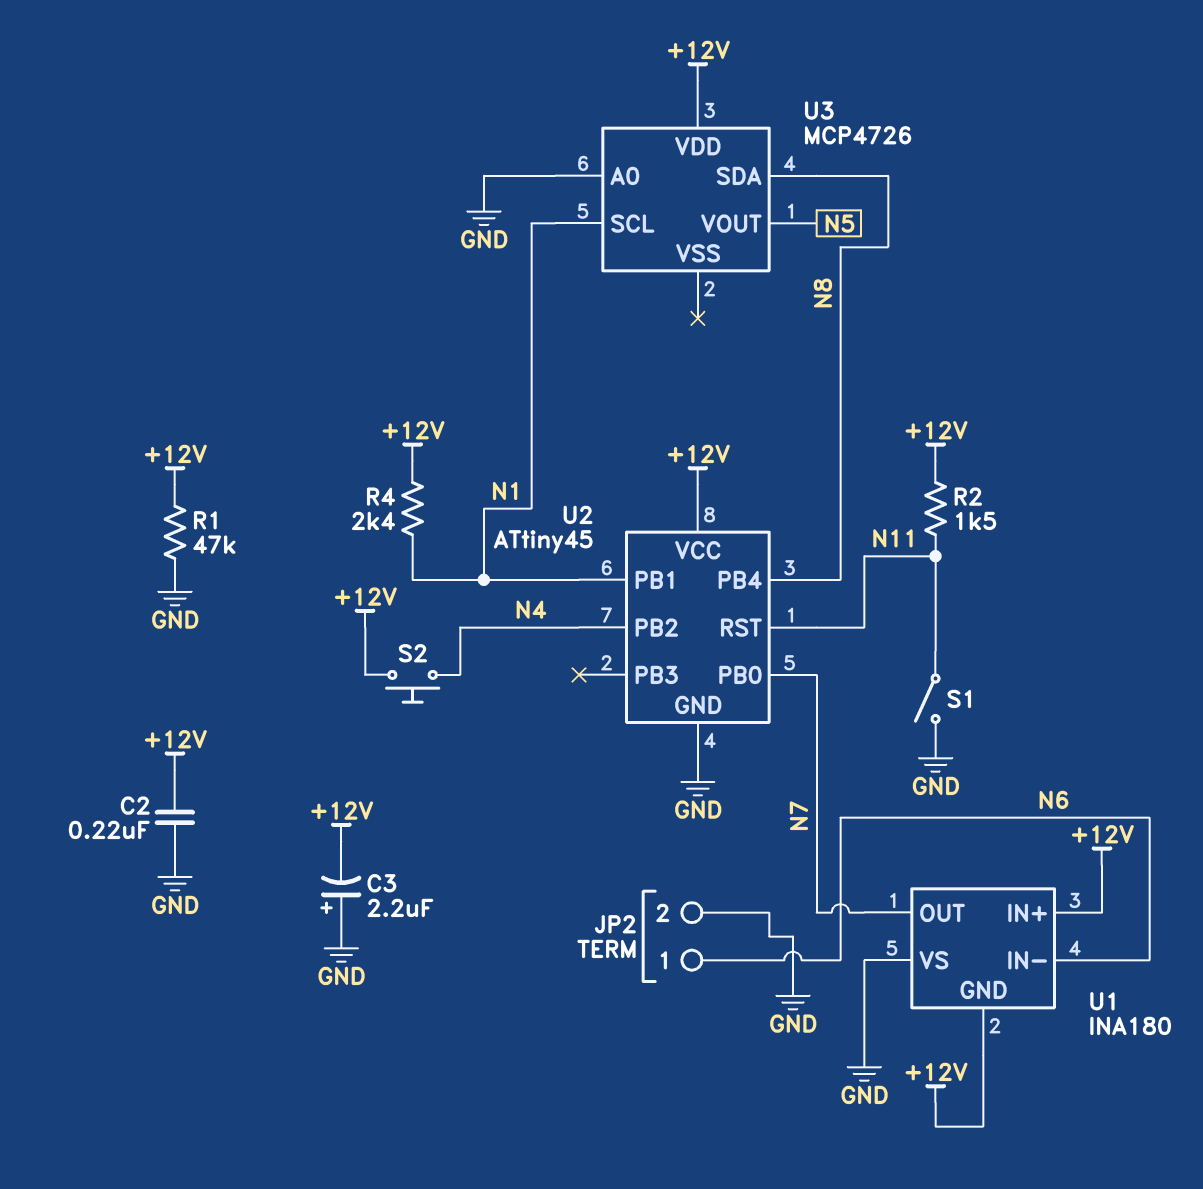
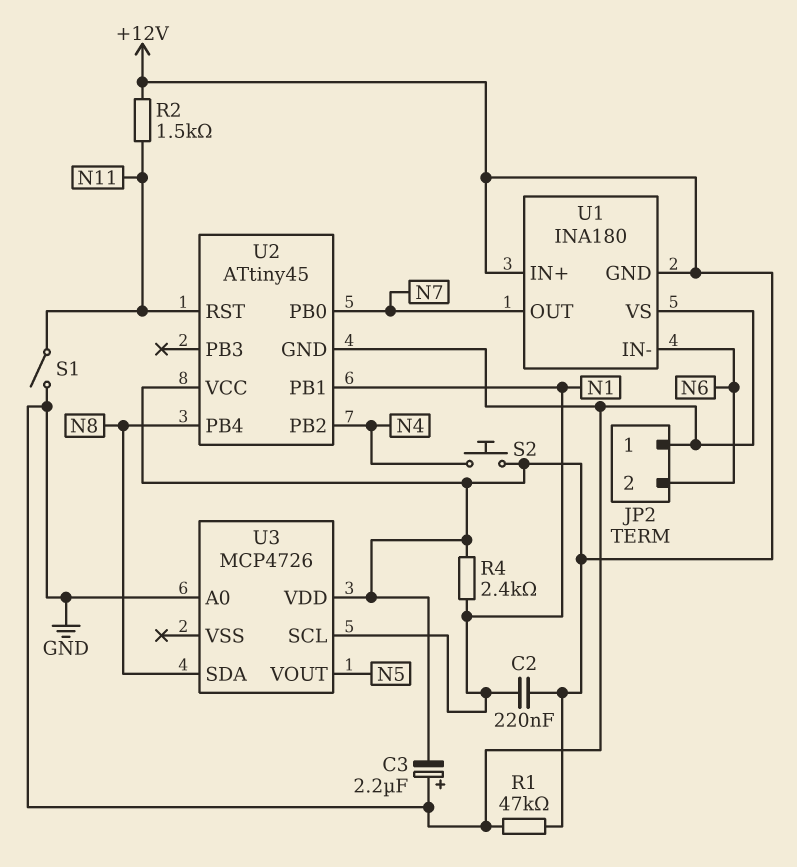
C2: 220nF (+12V, GND) -> 220nF (+12V, N1)
JP2 pin 1: N6 -> GND
JP2 pin 2: GND -> N6

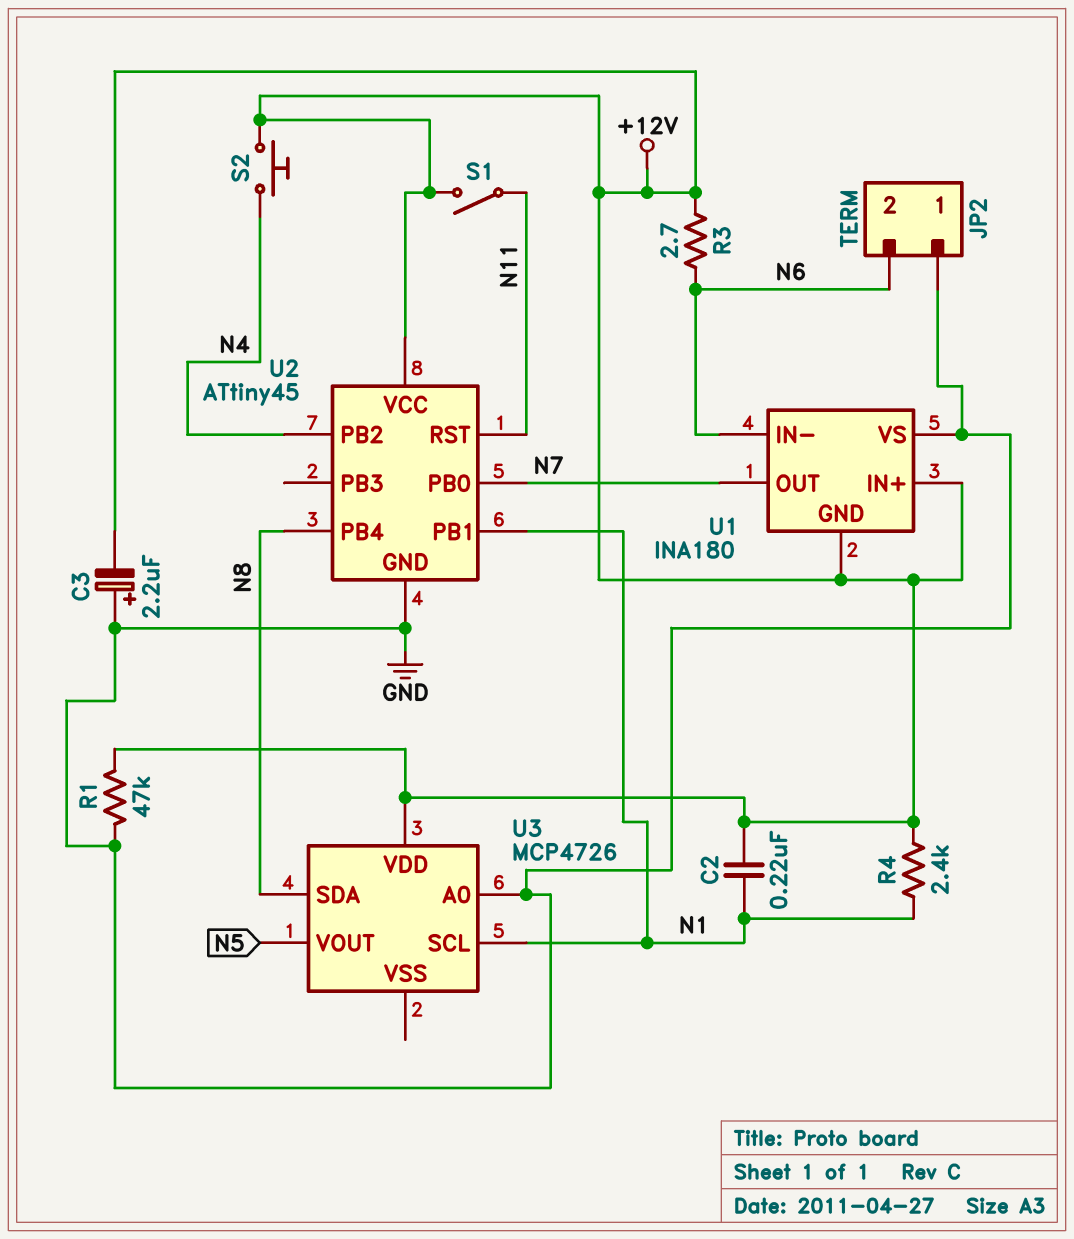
R2: 1.5k (+12V, N11) -> none
R3: none -> 2.7 (+12V, N6)
S1: switch (GND, N11) -> switch (+12V, N11)

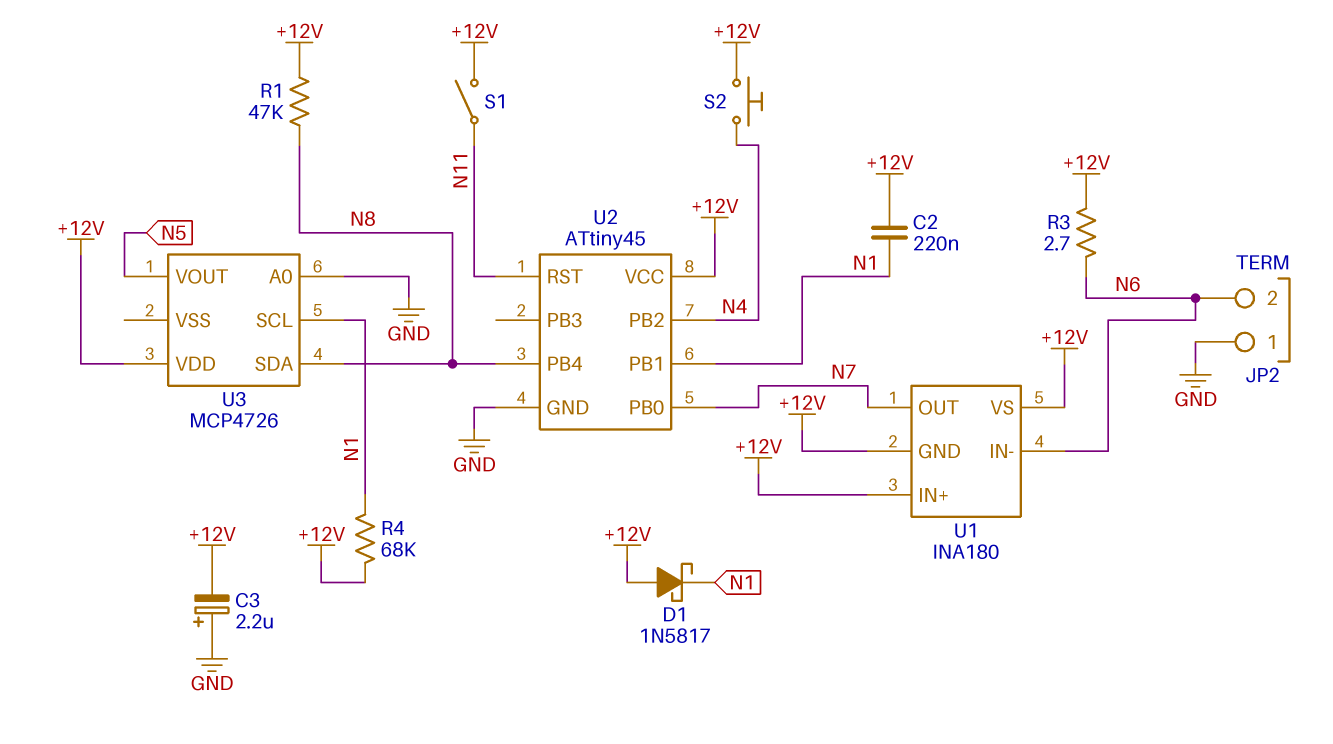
D1: none -> schottky 1N5817 (A +12V, K N1)
R1: 47k (+12V, GND) -> 47k (+12V, N8)
R4: 2.4k (+12V, N1) -> 68k (+12V, N1)
U1 pin VS: GND -> +12V

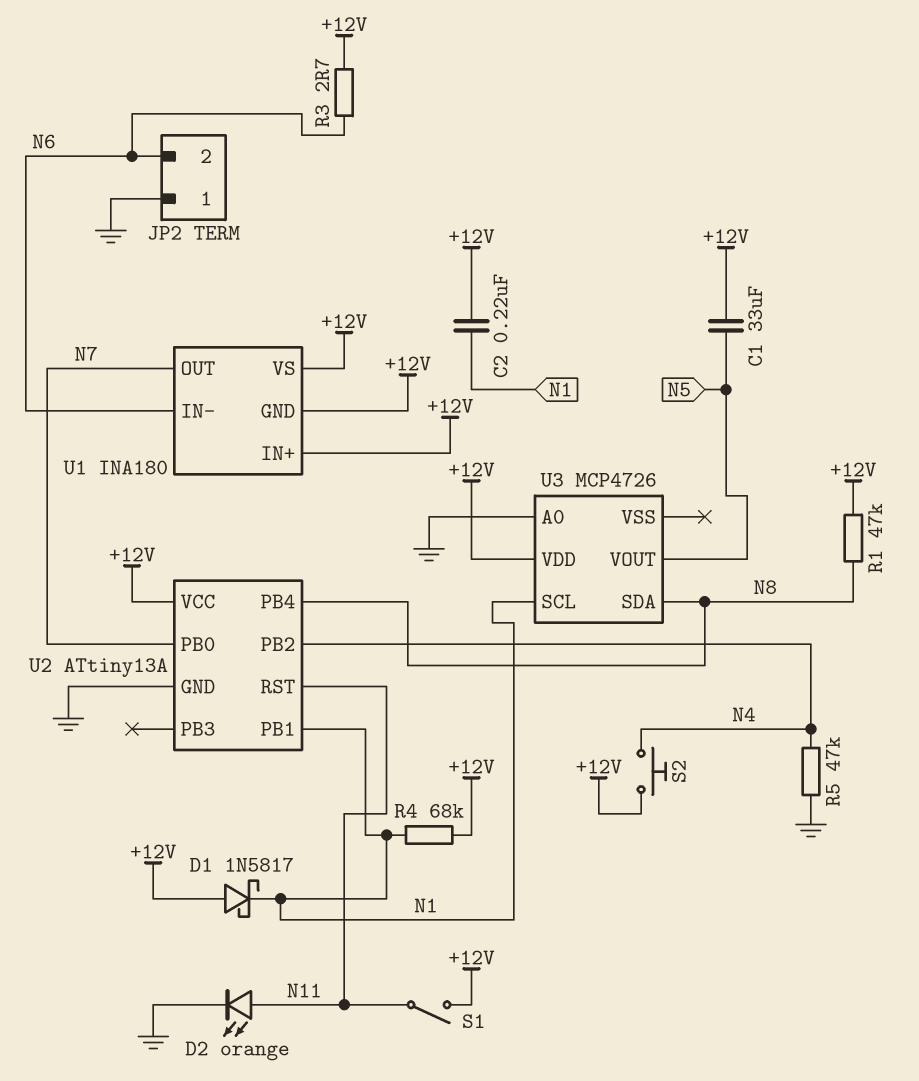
C1: none -> 33uF (+12V, N5)
C3: 2.2uF (plus GND, minus +12V) -> none
D2: none -> LED orange (A N11, K GND)
R5: none -> 47k (GND, N4)
U2: ATtiny45 -> ATtiny13A

